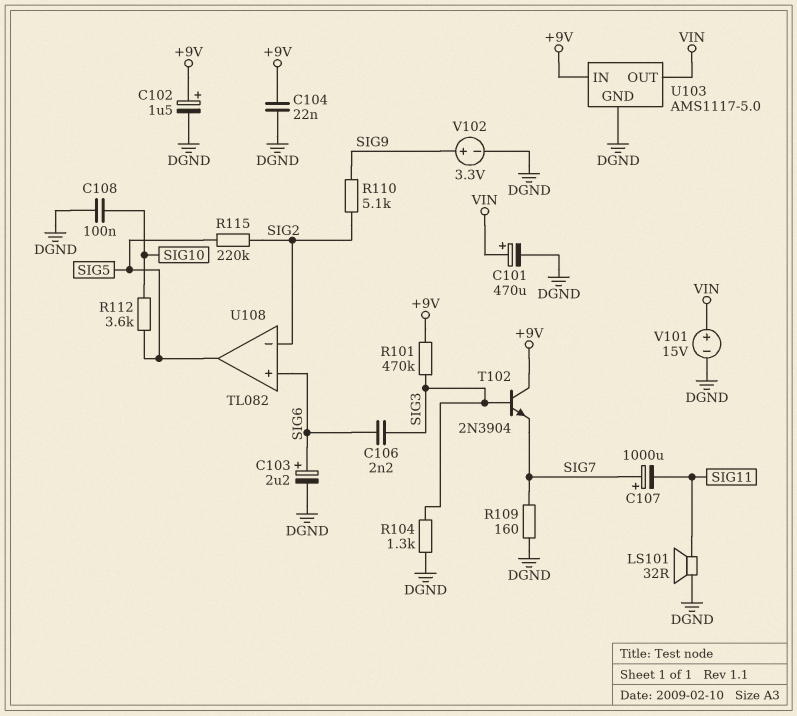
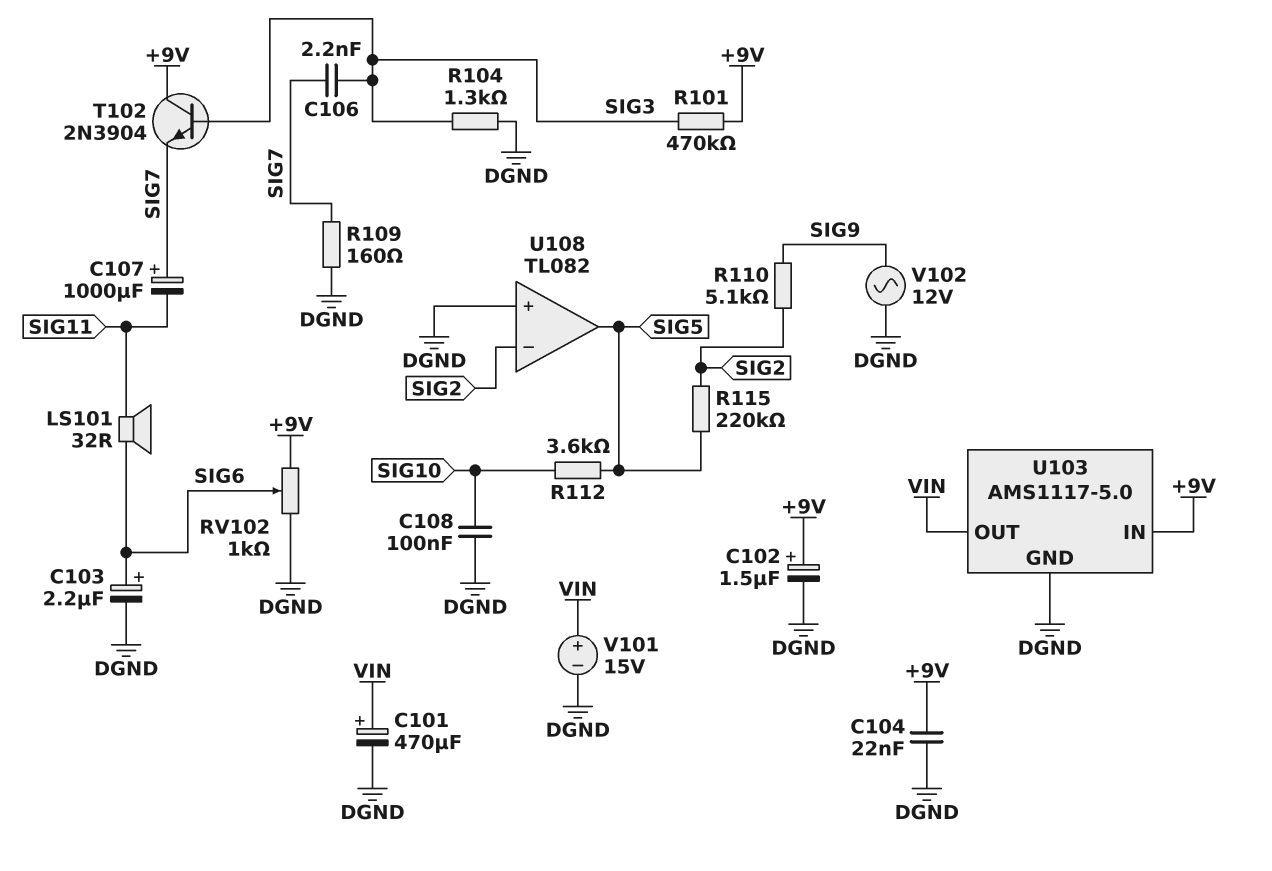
C106: 2.2nF (SIG3, SIG6) -> 2.2nF (SIG3, SIG7)
LS101: speaker 32R (DGND, SIG11) -> speaker 32R (SIG6, SIG11)
RV102: none -> 1k (+9V, DGND, wiper SIG6)
U108 pin in+: SIG6 -> DGND
V102: 3.3V (plus SIG9, minus DGND) -> AC 12V (DGND, SIG9)

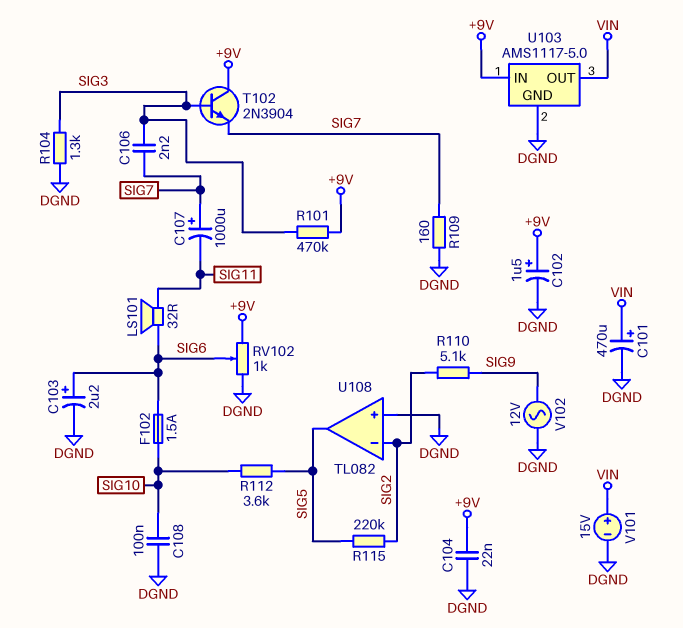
F102: none -> 1.5A (SIG6, SIG10)

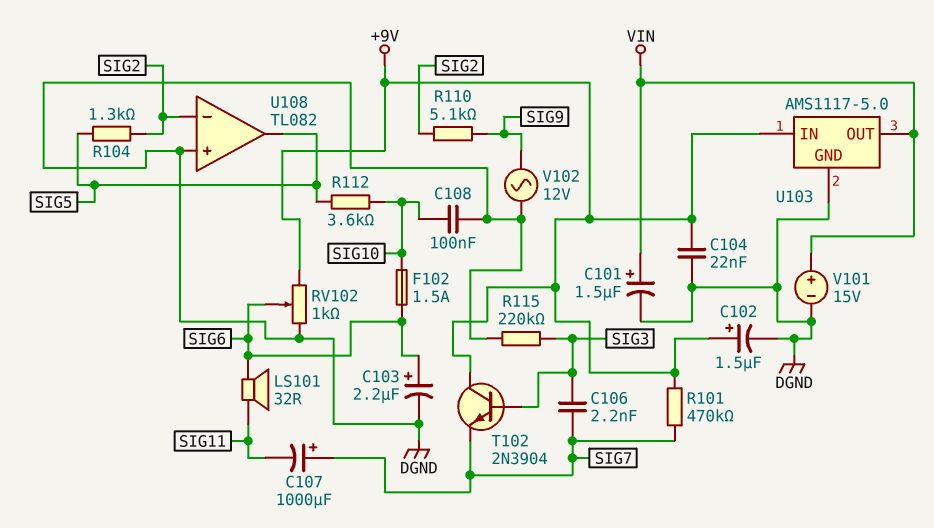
C101: 470uF (plus VIN, minus DGND) -> 1.5uF (plus VIN, minus DGND)
R101: 470k (+9V, SIG3) -> 470k (+9V, SIG7)
R104: 1.3k (DGND, SIG3) -> 1.3k (SIG2, SIG5)
R109: 160 (DGND, SIG7) -> none
R115: 220k (SIG2, SIG5) -> 220k (DGND, SIG3)

